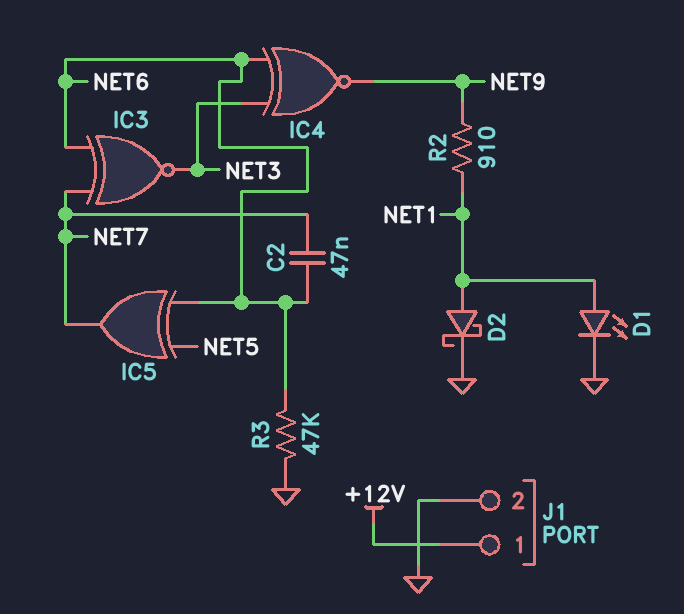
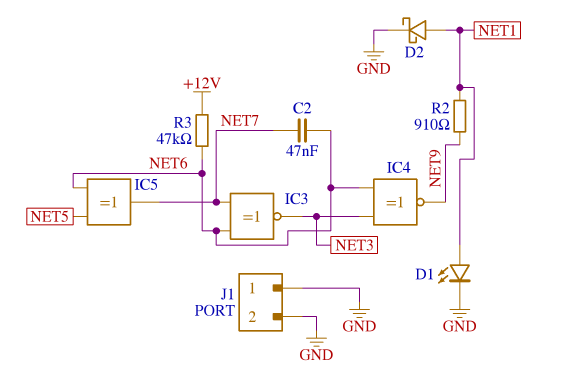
J1 pin 1: +12V -> GND
R3: 47k (GND, NET6) -> 47k (+12V, NET6)

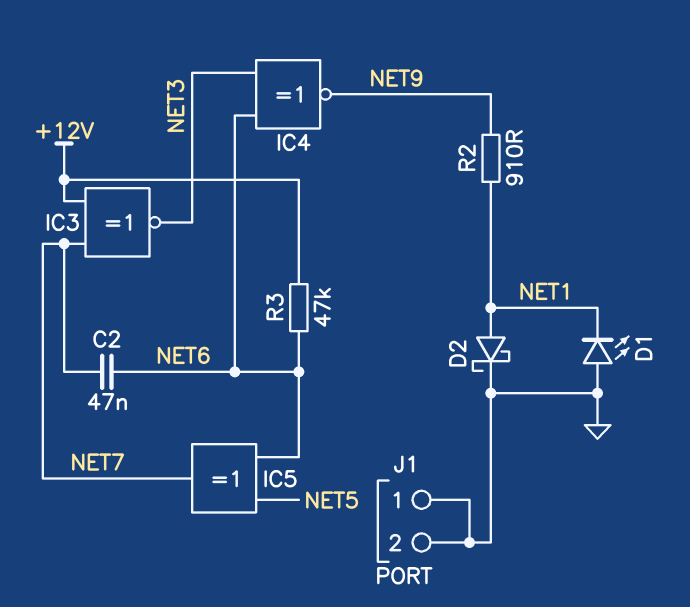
D1: LED (A NET1, K GND) -> LED (A GND, K NET1)
IC3: XNOR (in NET6, in NET7, out NET3) -> XNOR (in +12V, in NET7, out NET3)

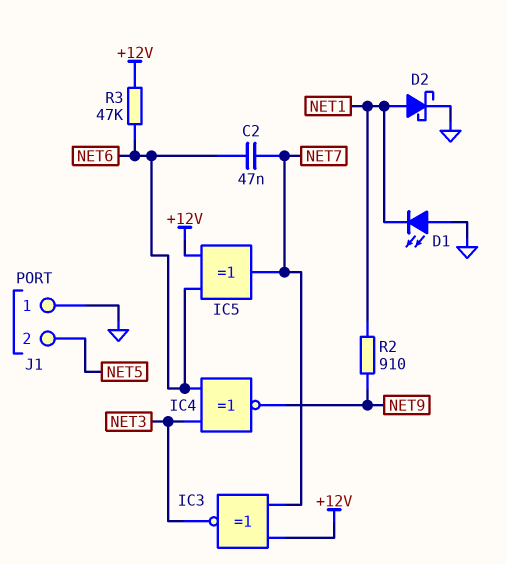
IC5: XOR (in NET5, in NET6, out NET7) -> XOR (in +12V, in NET6, out NET7)
J1 pin 2: GND -> NET5

